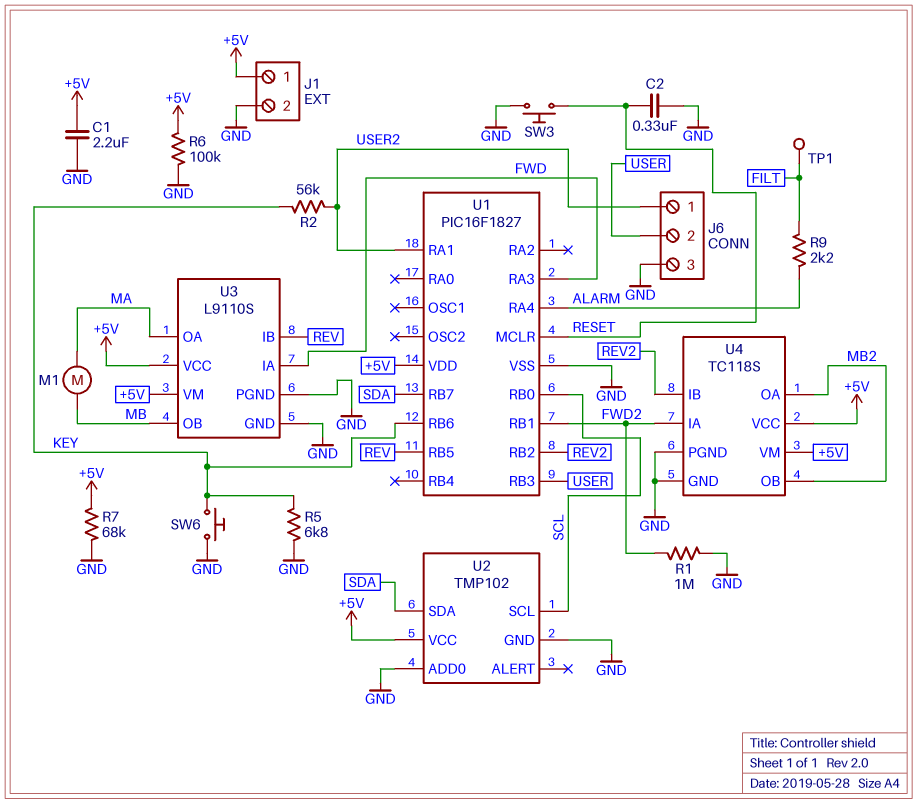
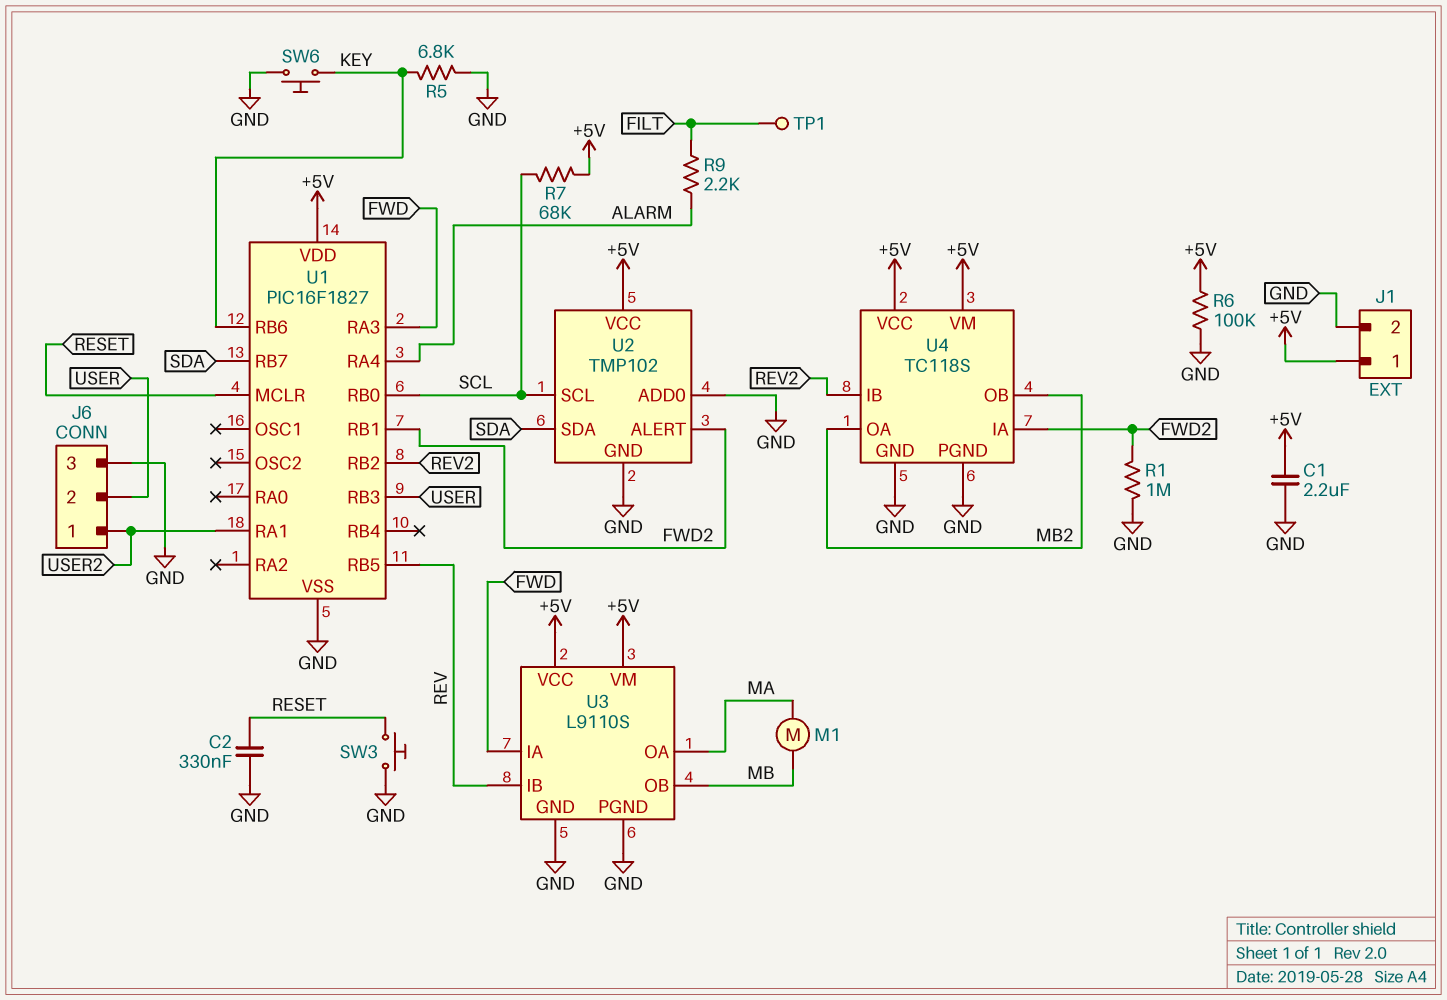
R2: 56k (KEY, USER2) -> none
R7: 68k (+5V, GND) -> 68k (+5V, SCL)
U2 pin ALERT: none -> FWD2

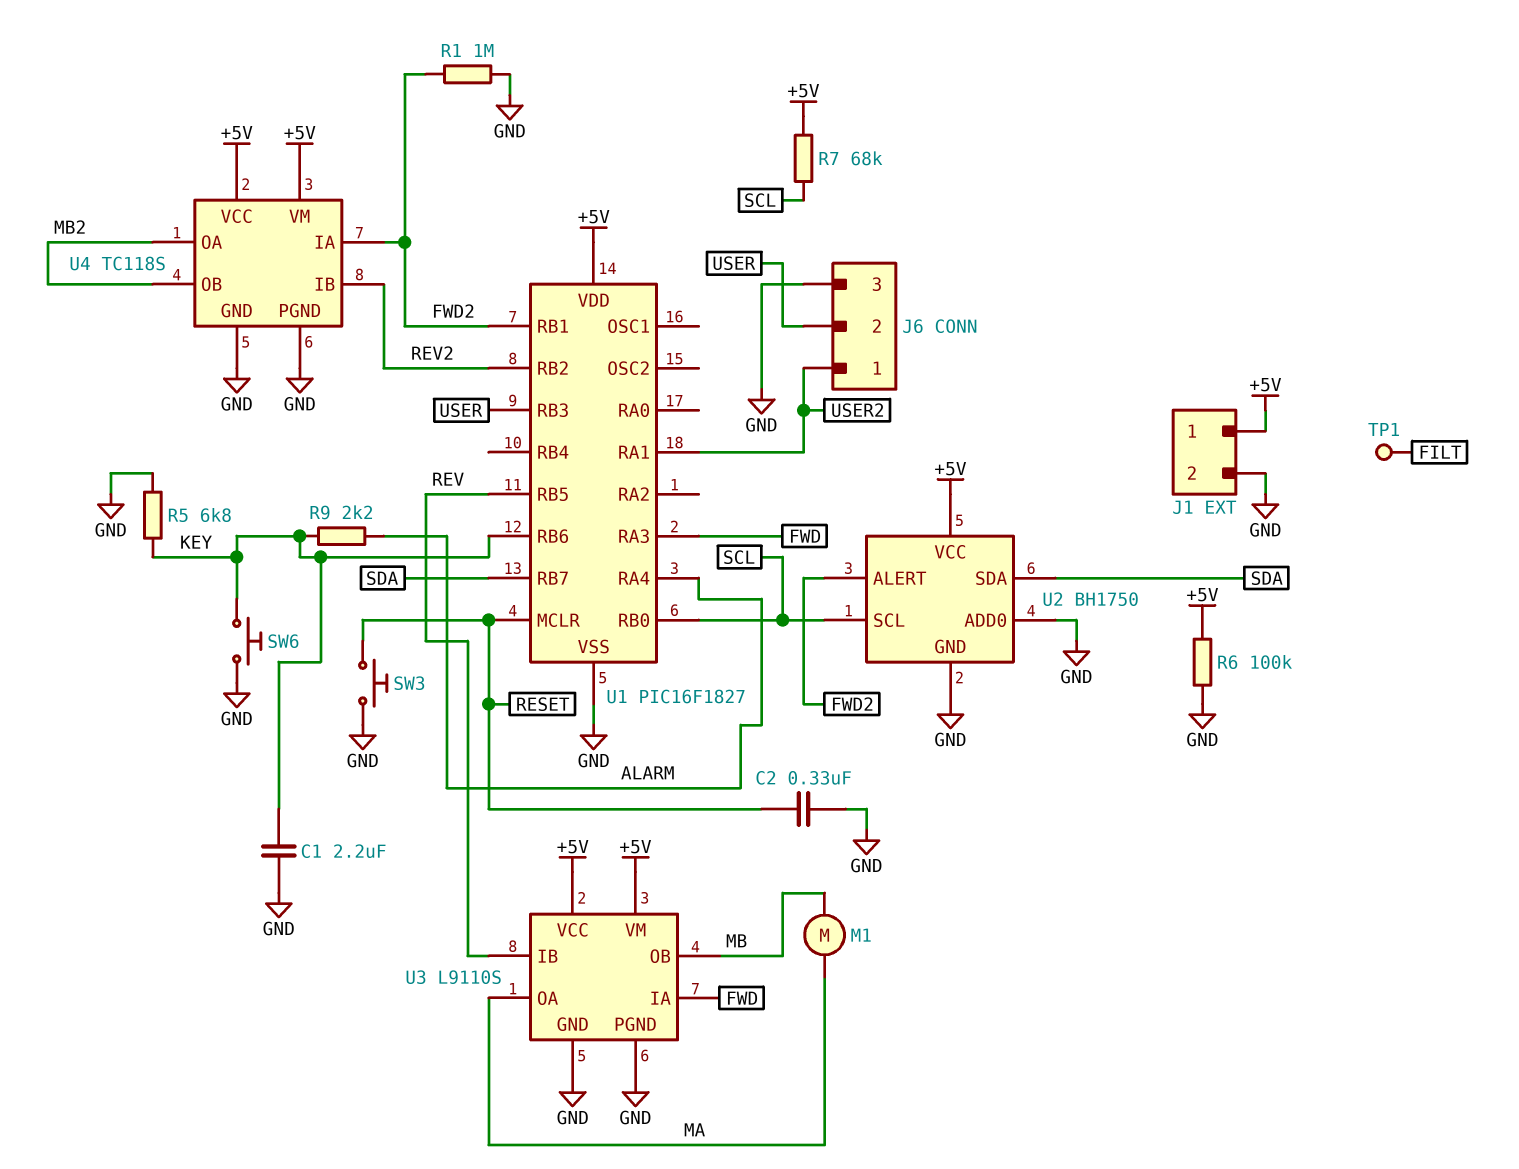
C1: 2.2uF (+5V, GND) -> 2.2uF (GND, KEY)
R9: 2.2k (ALARM, FILT) -> 2.2k (ALARM, KEY)
U2: TMP102 -> BH1750

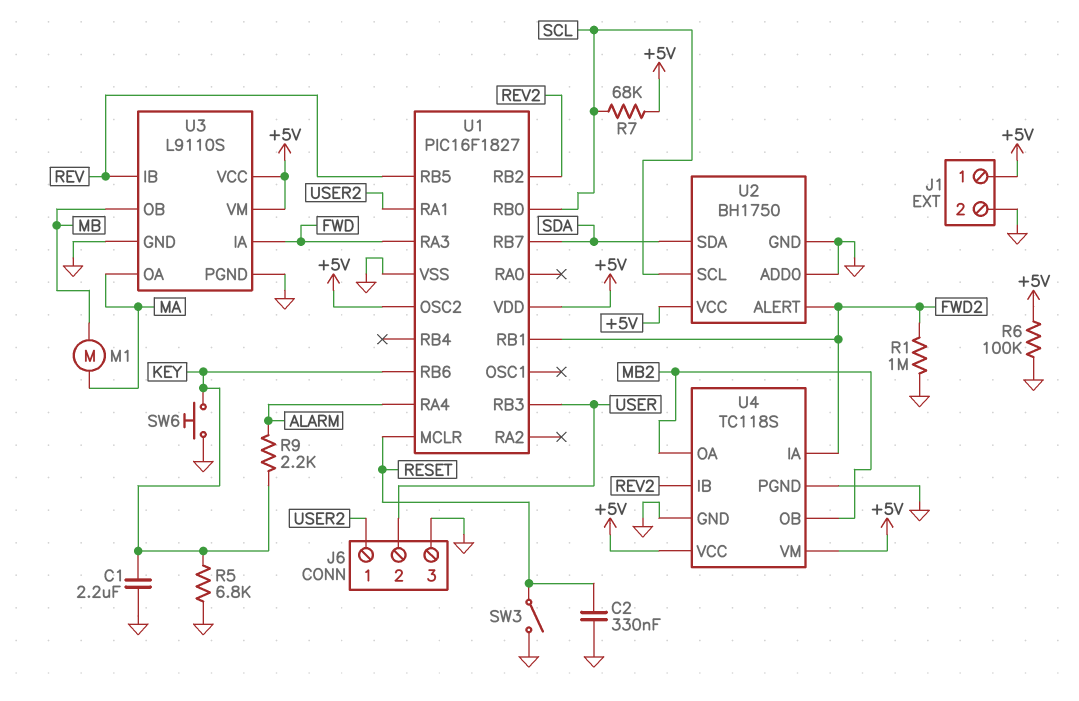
SW3: button (GND, RESET) -> switch (GND, RESET)
TP1: test point (FILT) -> none
U1 pin OSC2: none -> +5V

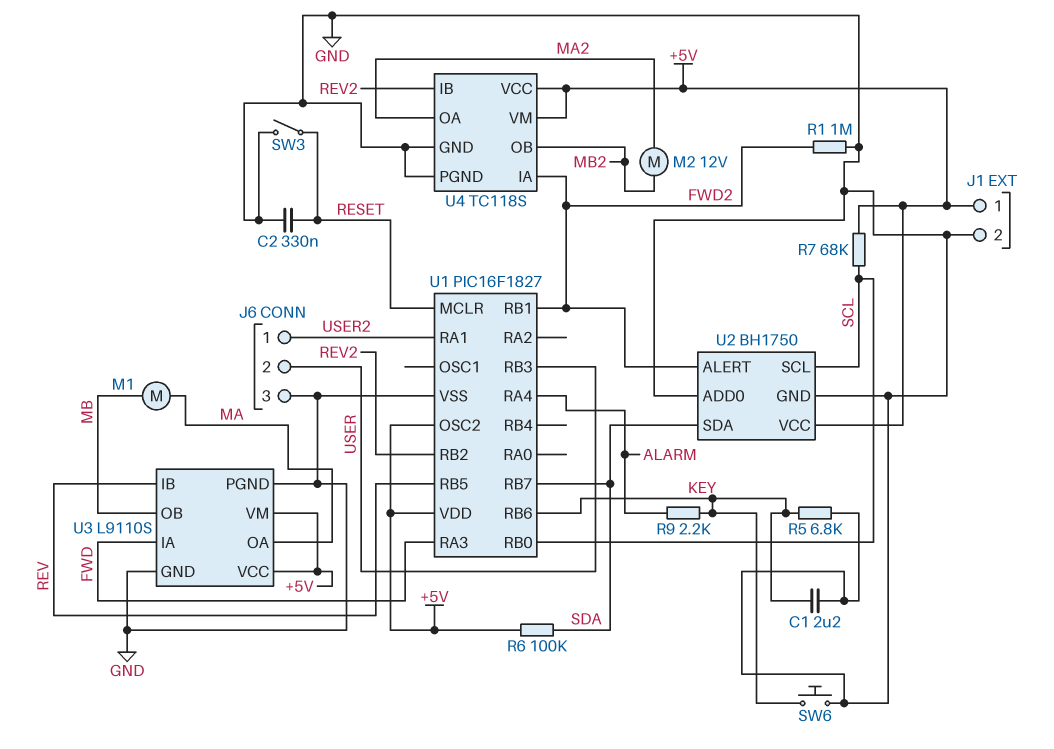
M2: none -> motor 12V (MA2, MB2)
R6: 100k (+5V, GND) -> 100k (+5V, SDA)
U4 pin OA: MB2 -> MA2

